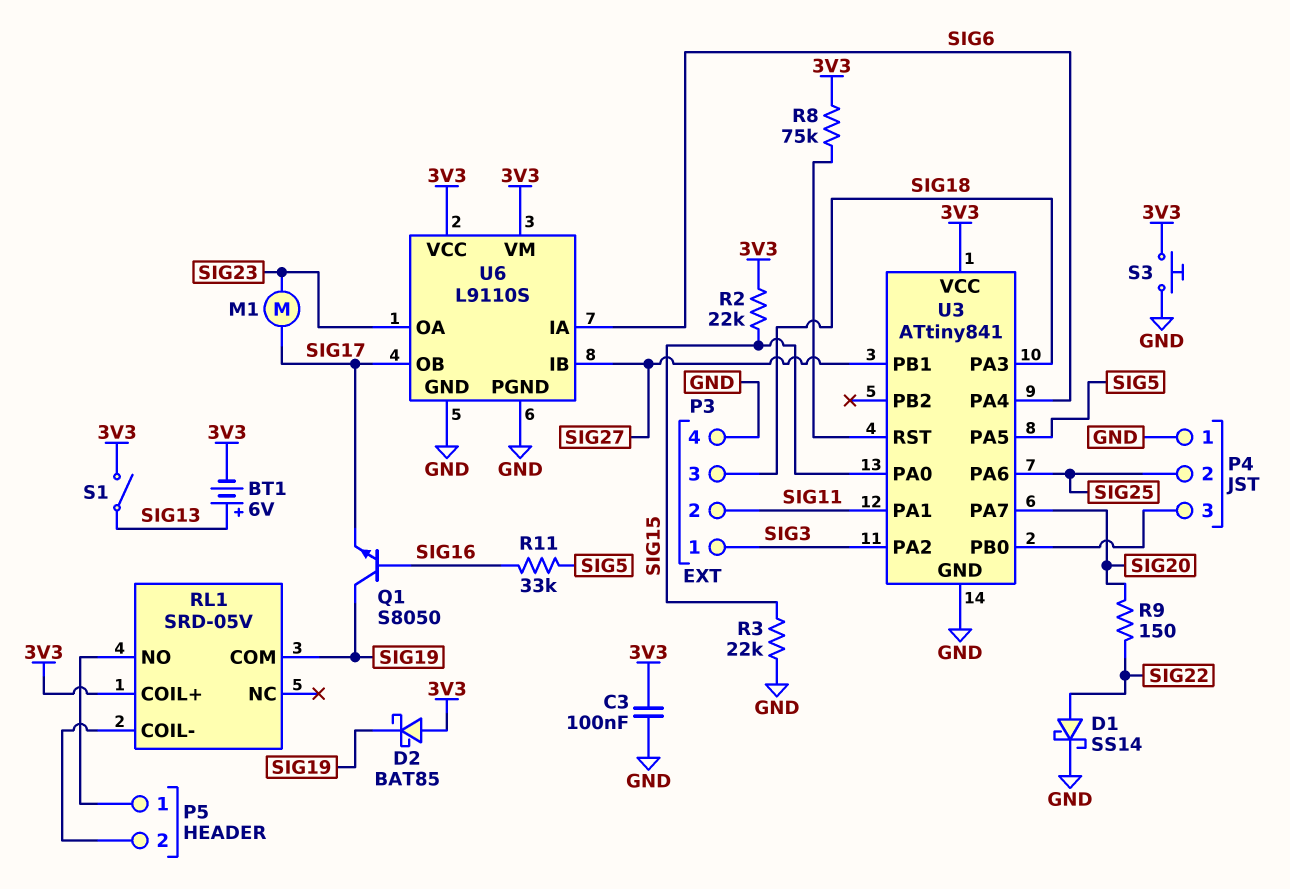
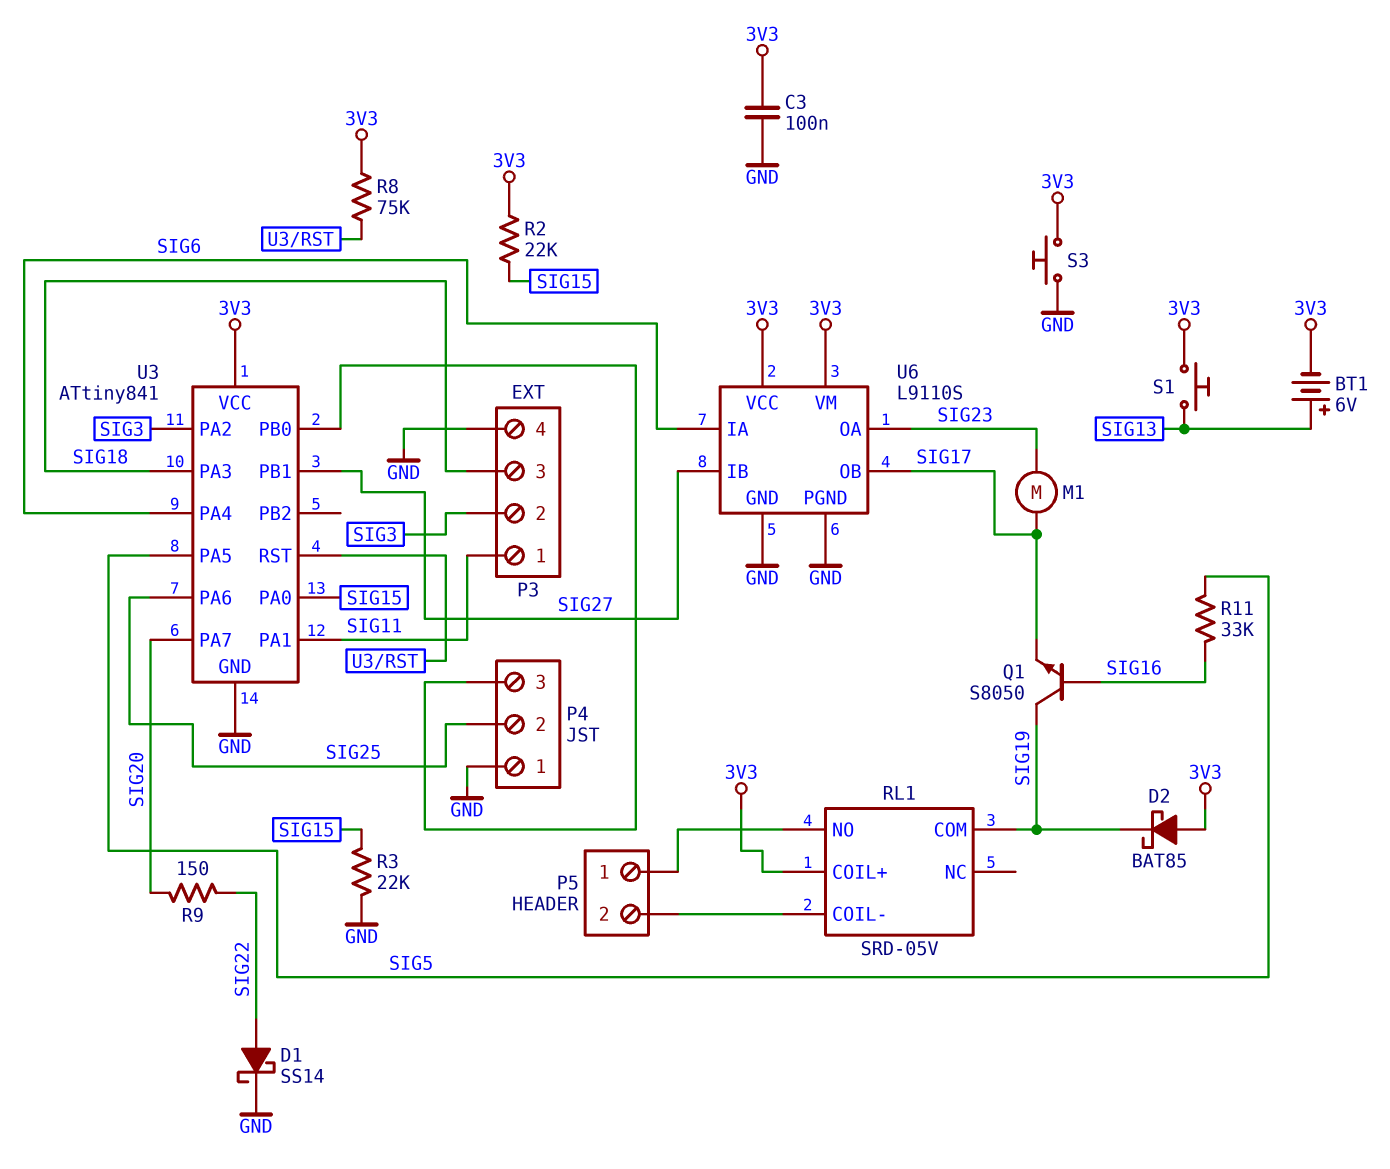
P3 pin 1: SIG3 -> SIG11
P3 pin 2: SIG11 -> SIG3
S1: switch (3V3, SIG13) -> button (3V3, SIG13)

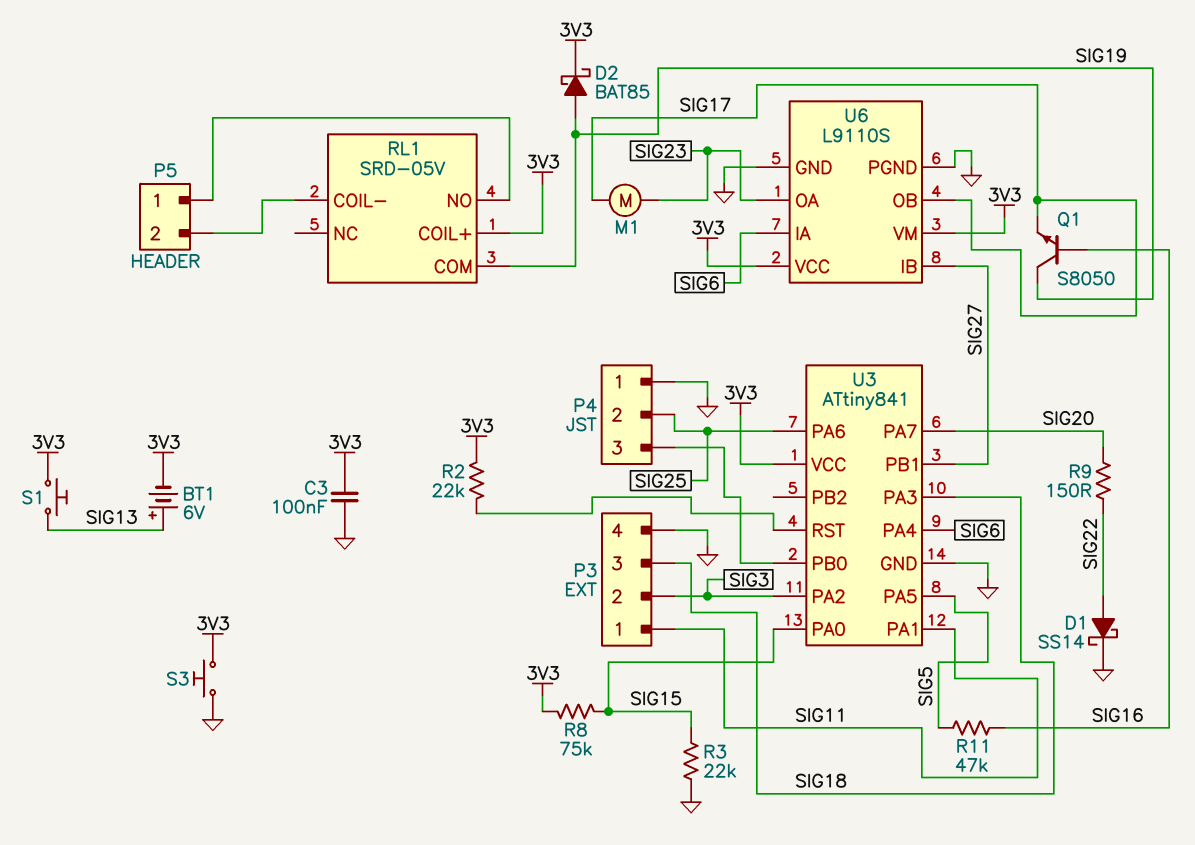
D2: schottky BAT85 (A 3V3, K SIG19) -> schottky BAT85 (A SIG19, K 3V3)
R2: 22k (3V3, SIG15) -> 22k (3V3, U3/RST)
R8: 75k (3V3, U3/RST) -> 75k (3V3, SIG15)
R11: 33k (SIG5, SIG16) -> 47k (SIG5, SIG16)

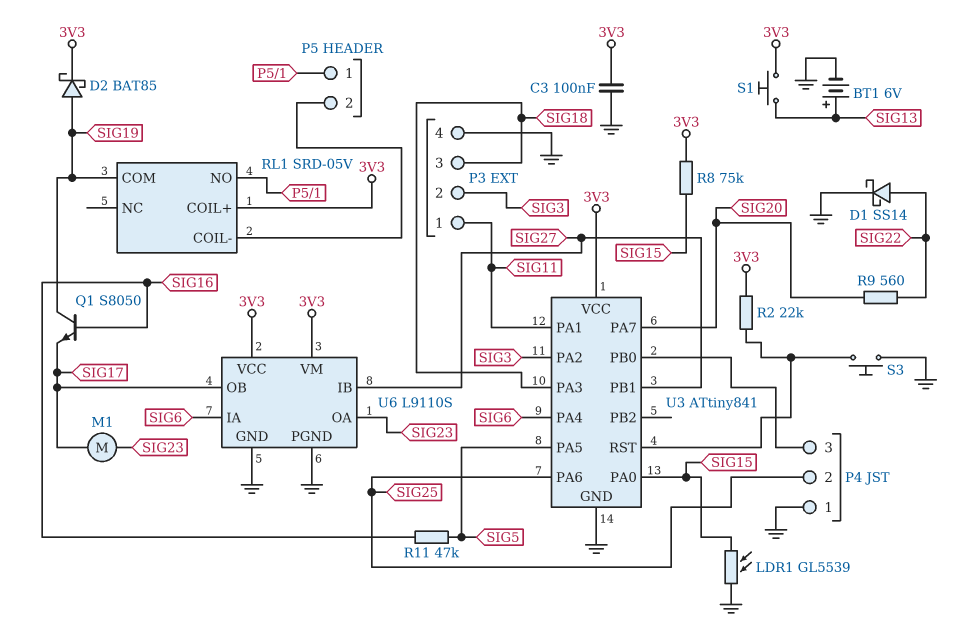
BT1: 6V (plus SIG13, minus 3V3) -> 6V (plus SIG13, minus GND)
LDR1: none -> GL5539 (GND, SIG15)
R3: 22k (GND, SIG15) -> none
R9: 150 (SIG20, SIG22) -> 560 (SIG20, SIG22)
S3: button (3V3, GND) -> button (GND, U3/RST)

